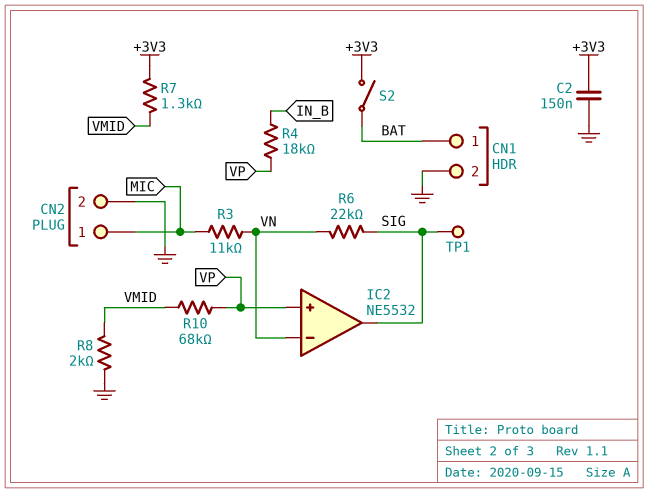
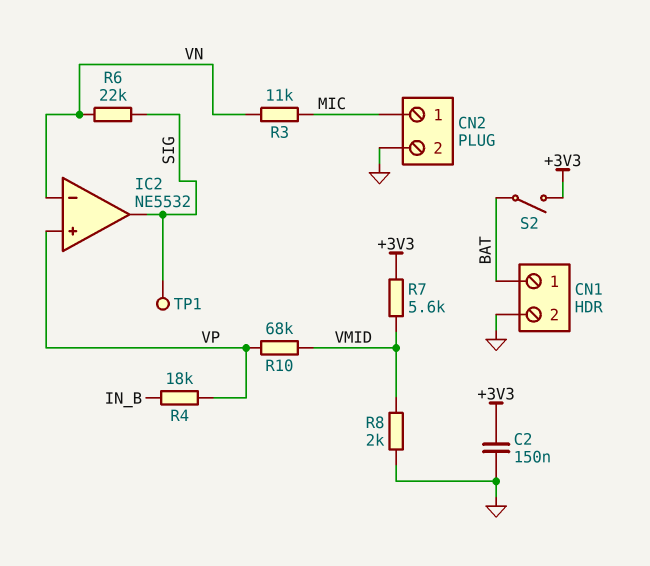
R7: 1.3k (+3V3, VMID) -> 5.6k (+3V3, VMID)

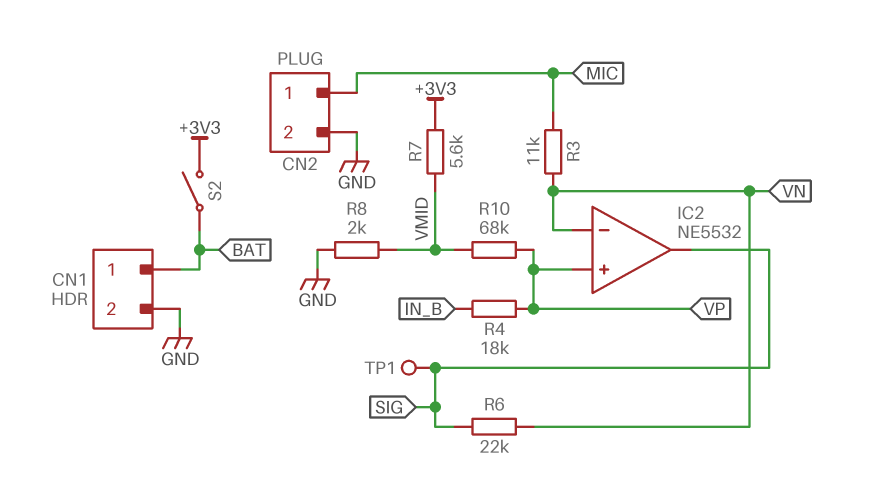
C2: 150nF (+3V3, GND) -> none

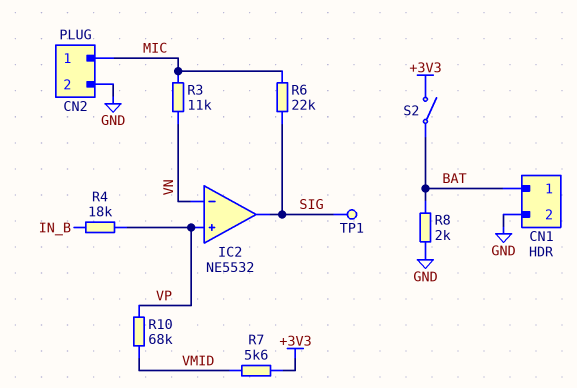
R6: 22k (SIG, VN) -> 22k (MIC, SIG)
R8: 2k (GND, VMID) -> 2k (BAT, GND)

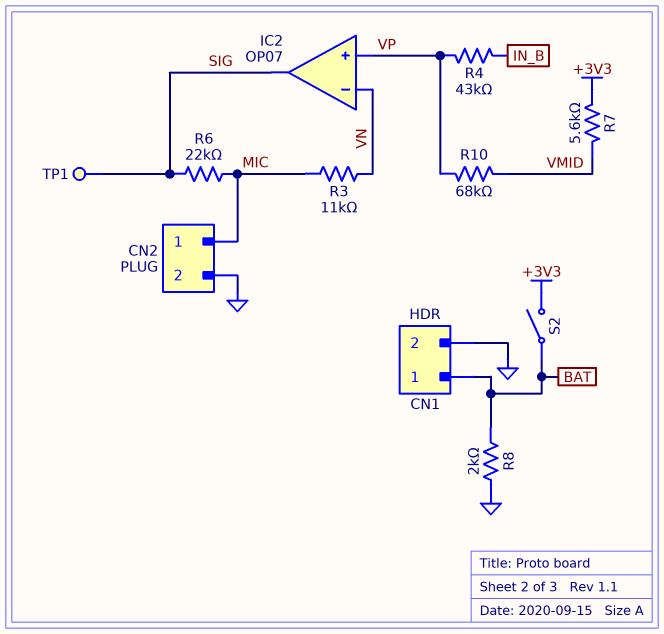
IC2: NE5532 -> OP07
R4: 18k (IN_B, VP) -> 43k (IN_B, VP)

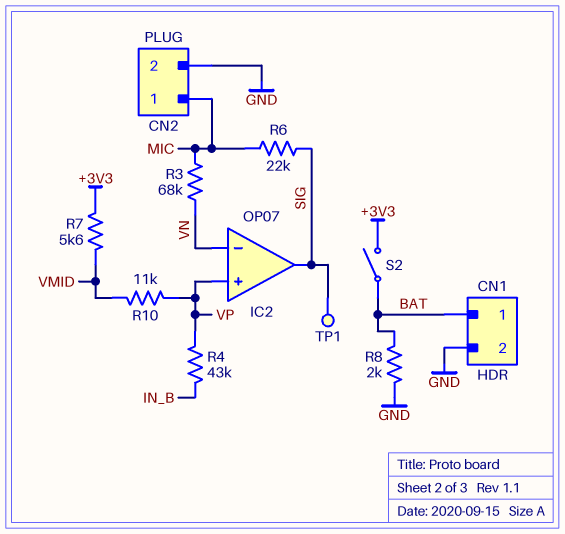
R3: 11k (MIC, VN) -> 68k (MIC, VN)
R10: 68k (VMID, VP) -> 11k (VMID, VP)

